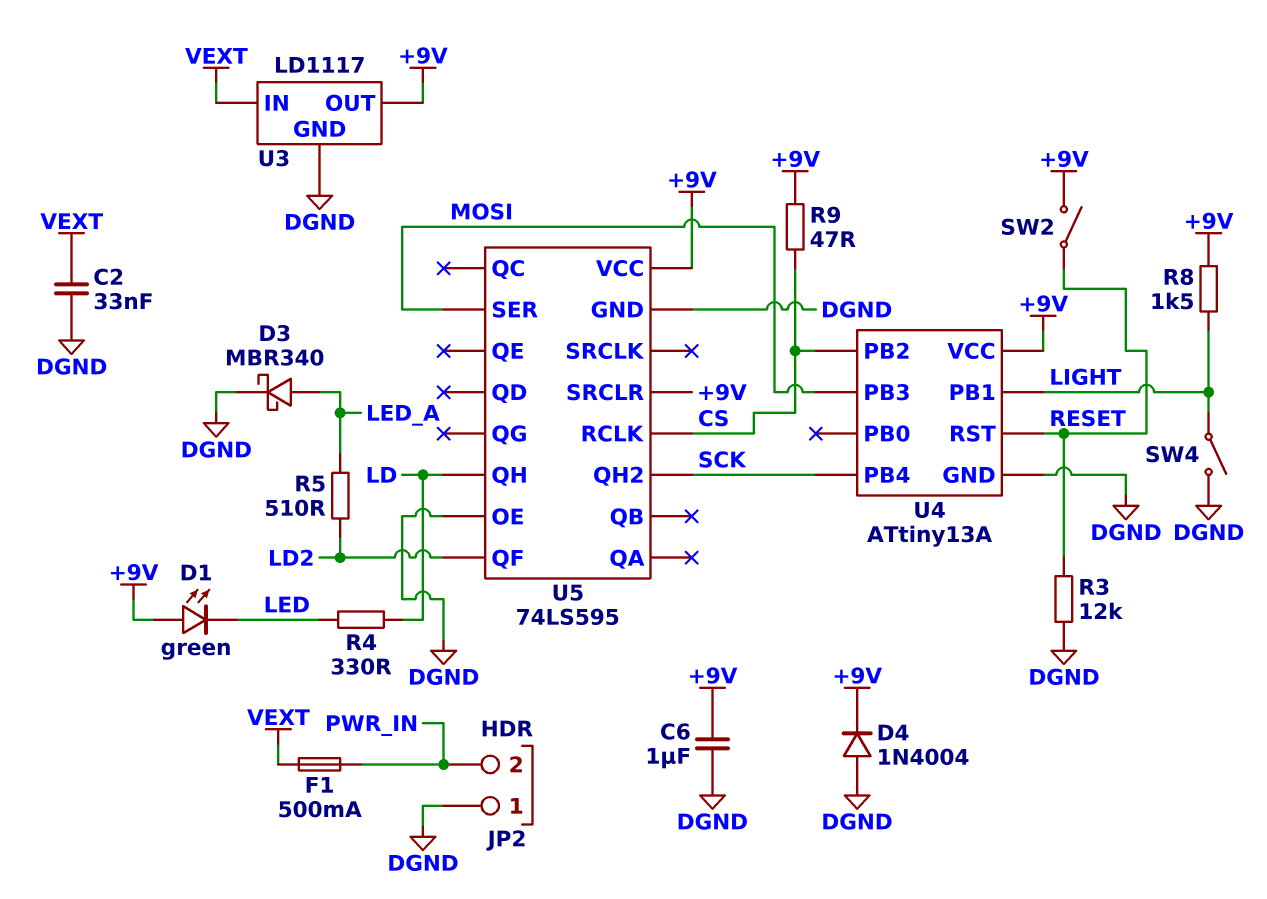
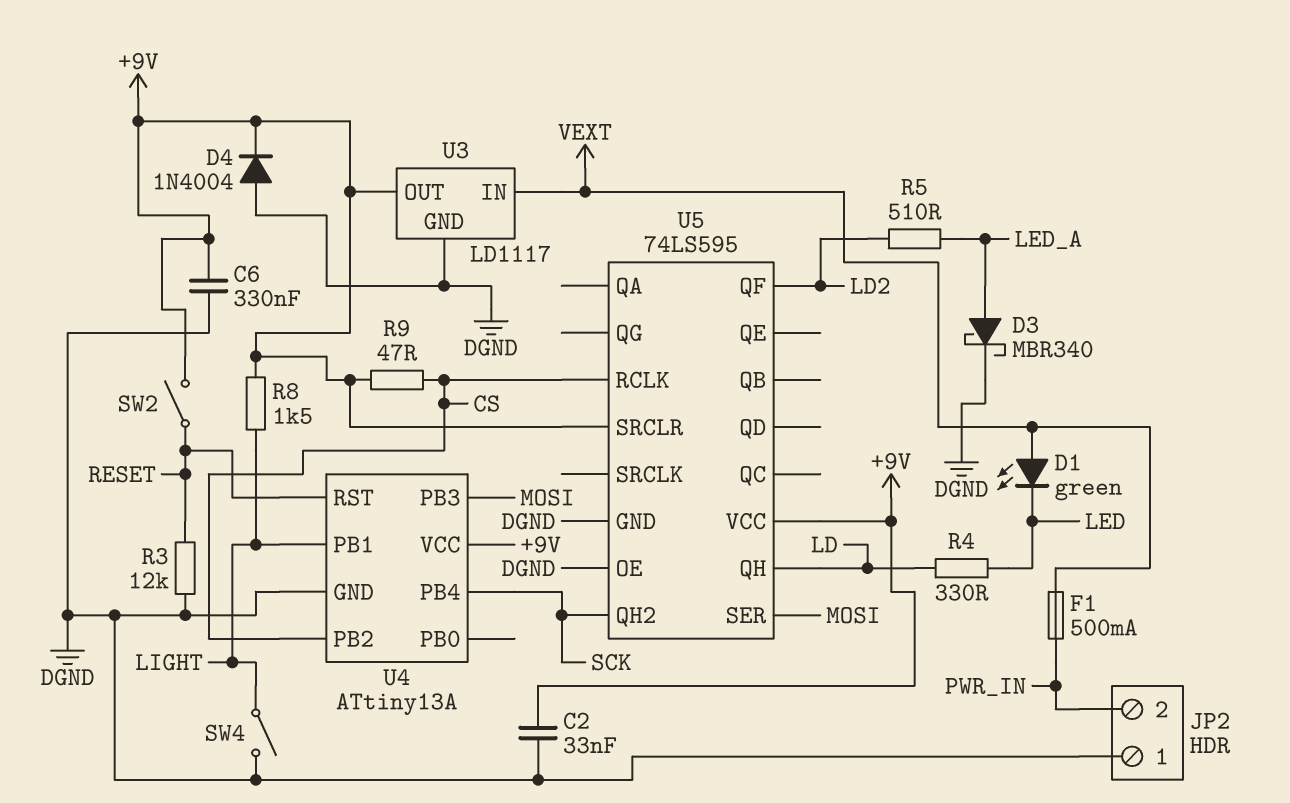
C2: 33nF (DGND, VEXT) -> 33nF (+9V, DGND)
C6: 1uF (+9V, DGND) -> 330nF (+9V, DGND)
D1: LED green (A +9V, K LED) -> LED green (A VEXT, K LED)

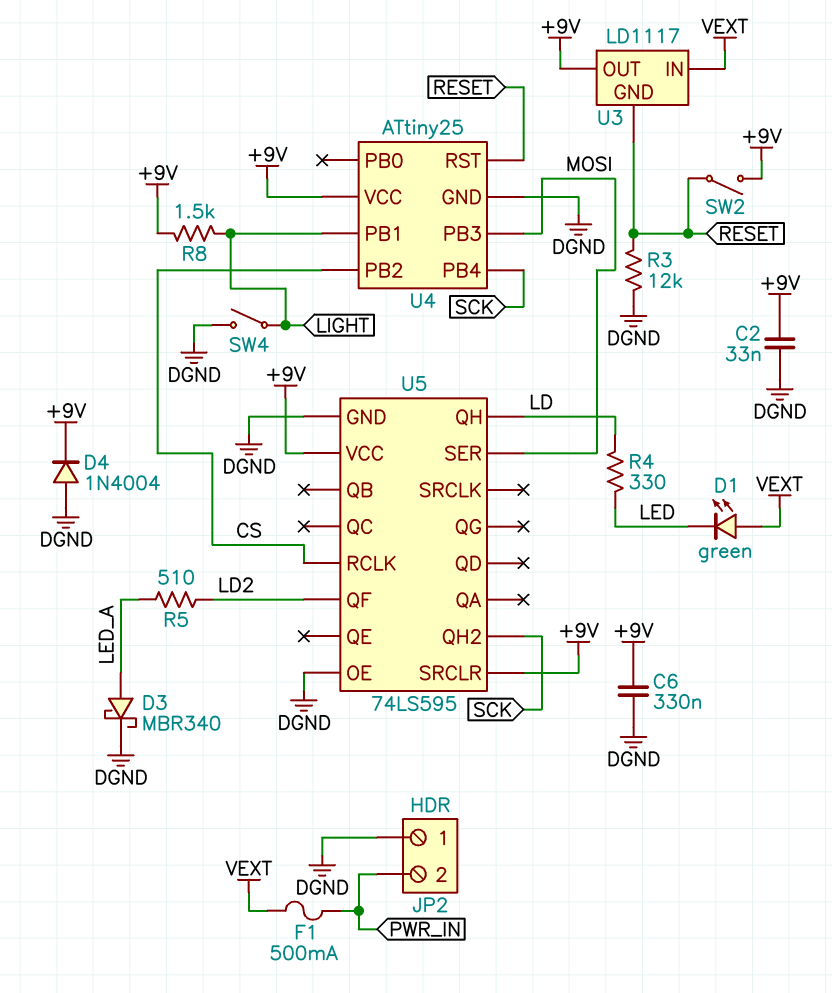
R9: 47 (+9V, CS) -> none
U3 pin GND: DGND -> RESET
U4: ATtiny13A -> ATtiny25

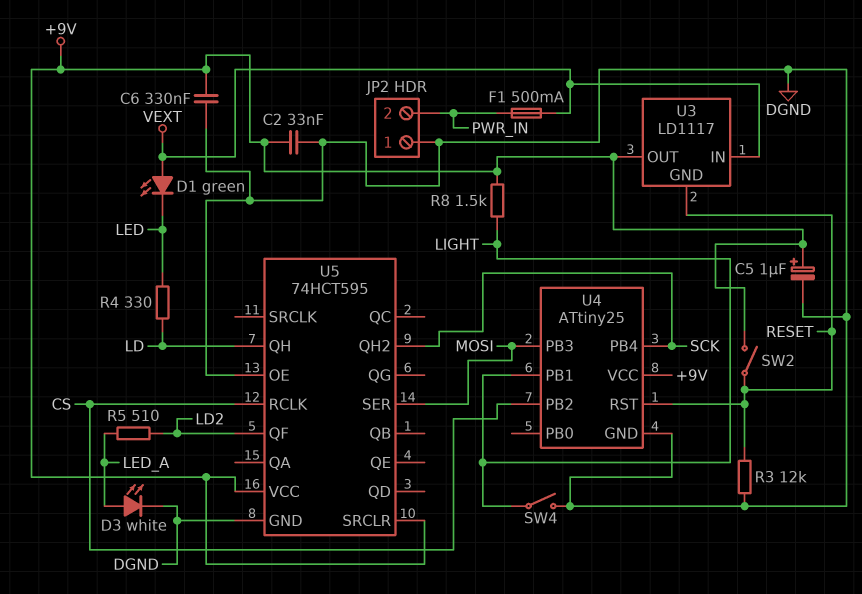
C5: none -> 1uF (plus +9V, minus DGND)
D3: schottky MBR340 (A LED_A, K DGND) -> LED white (A LED_A, K DGND)
D4: diode 1N4004 (A DGND, K +9V) -> none
U5: 74LS595 -> 74HCT595

